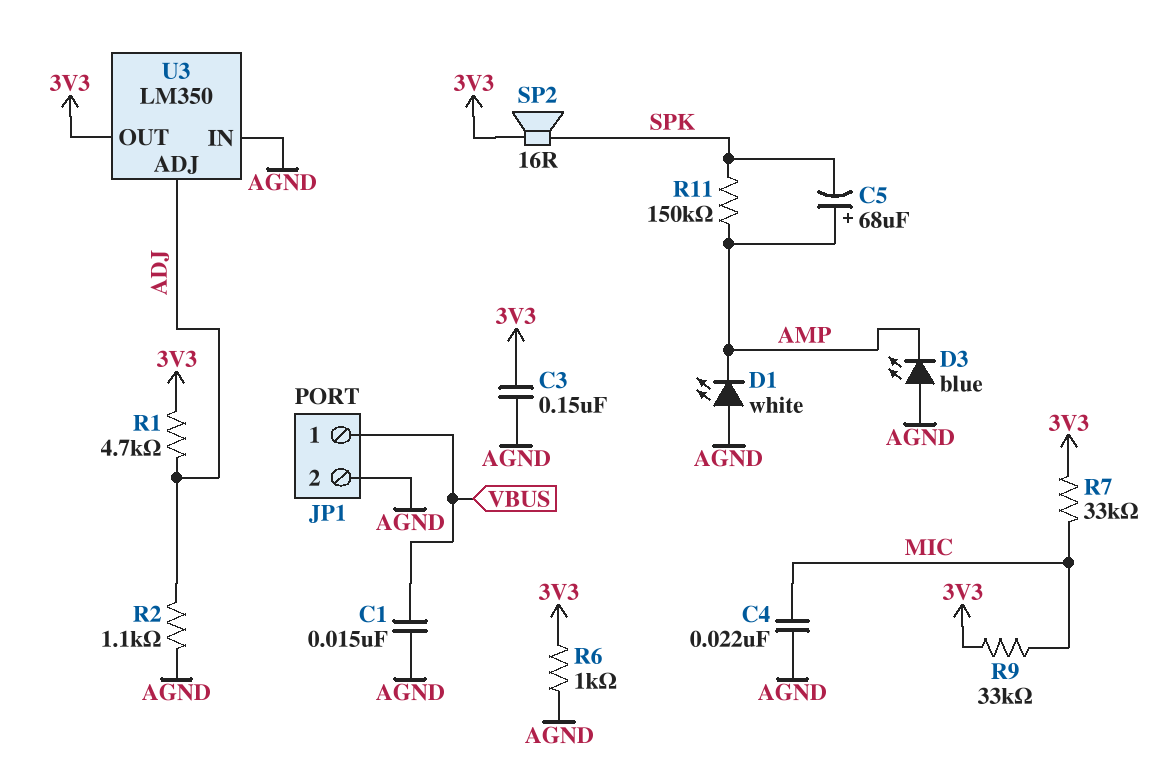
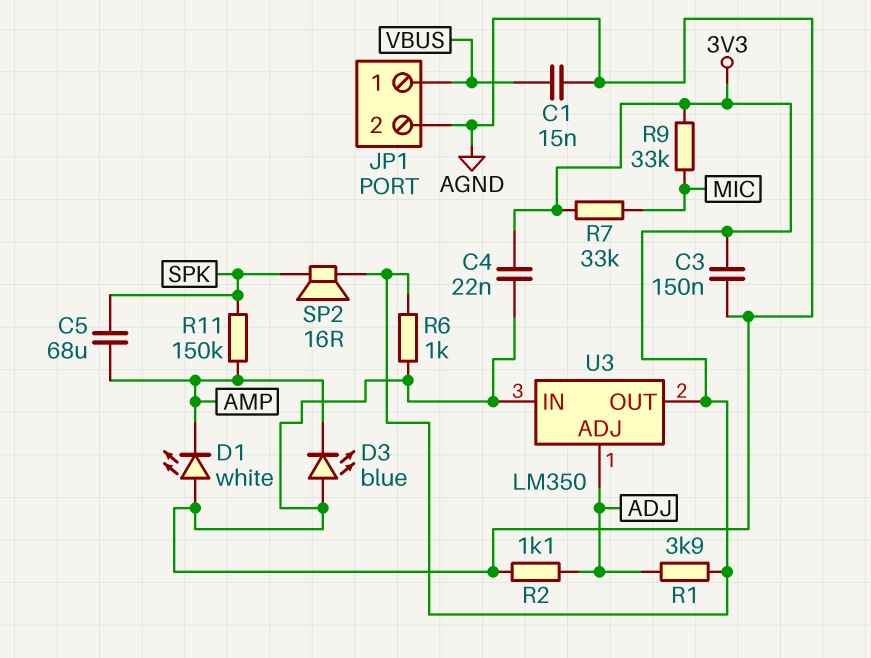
C4: 22nF (AGND, MIC) -> 22nF (3V3, AGND)
C5: 68uF (plus AMP, minus SPK) -> 68uF (AMP, SPK)
R1: 4.7k (3V3, ADJ) -> 3.9k (3V3, ADJ)

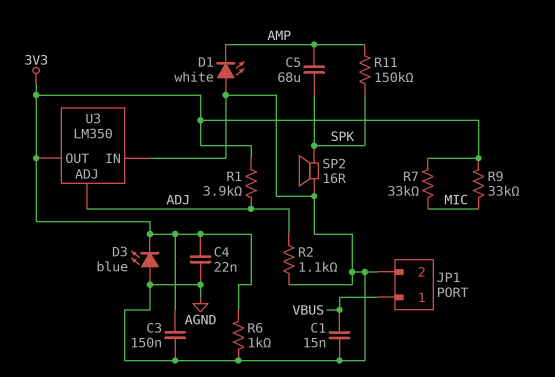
D3: LED blue (A AGND, K AMP) -> LED blue (A AGND, K 3V3)
SP2: speaker 16R (3V3, SPK) -> speaker 16R (AGND, SPK)

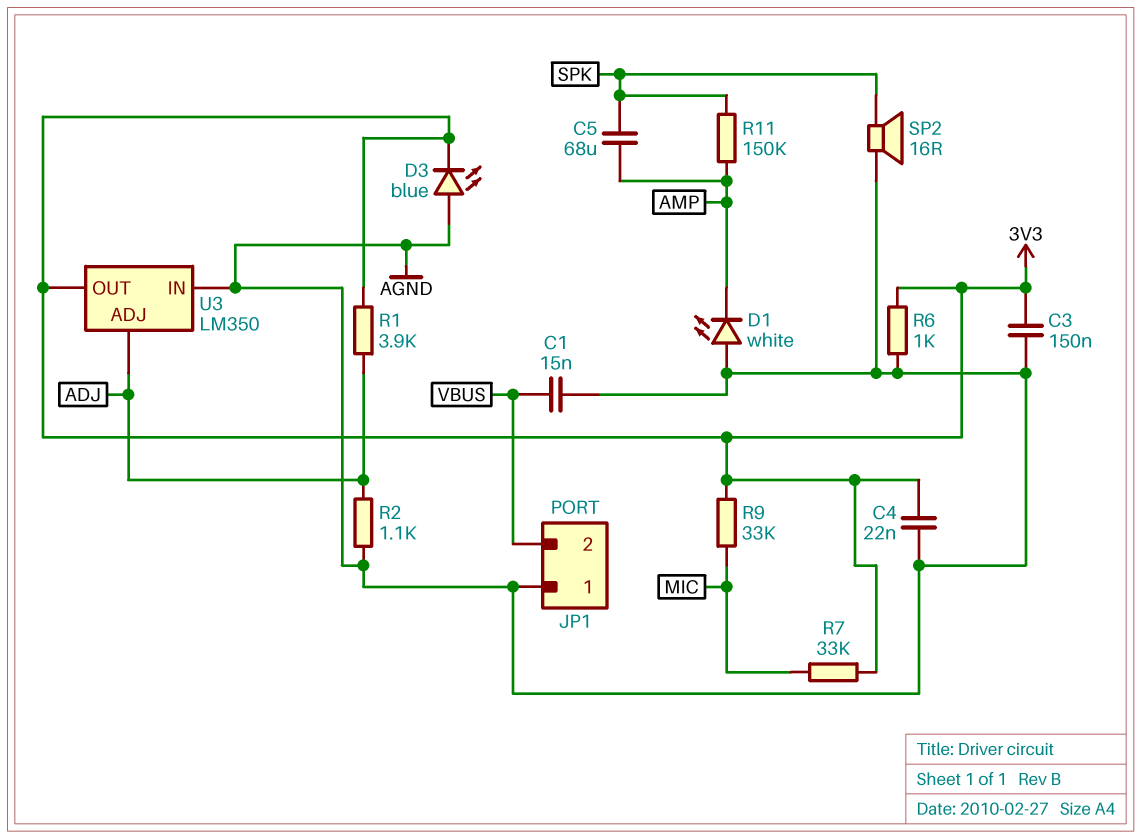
JP1 pin 1: VBUS -> AGND
JP1 pin 2: AGND -> VBUS

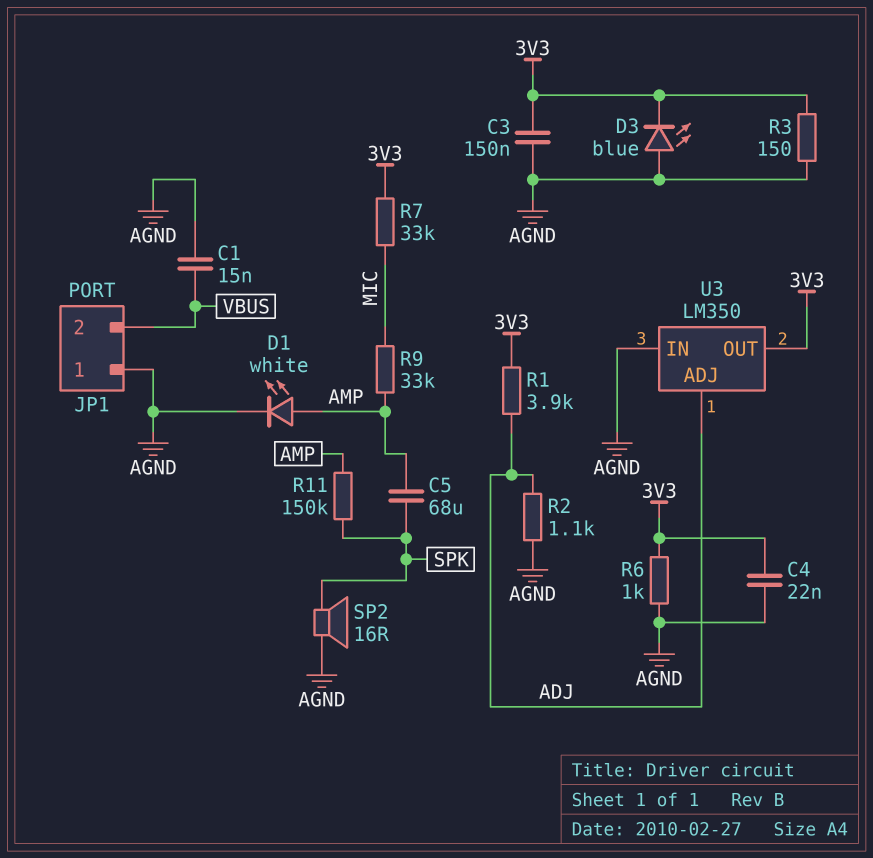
D1: LED white (A AGND, K AMP) -> LED white (A AMP, K AGND)
R3: none -> 150 (3V3, AGND)
R9: 33k (3V3, MIC) -> 33k (AMP, MIC)

